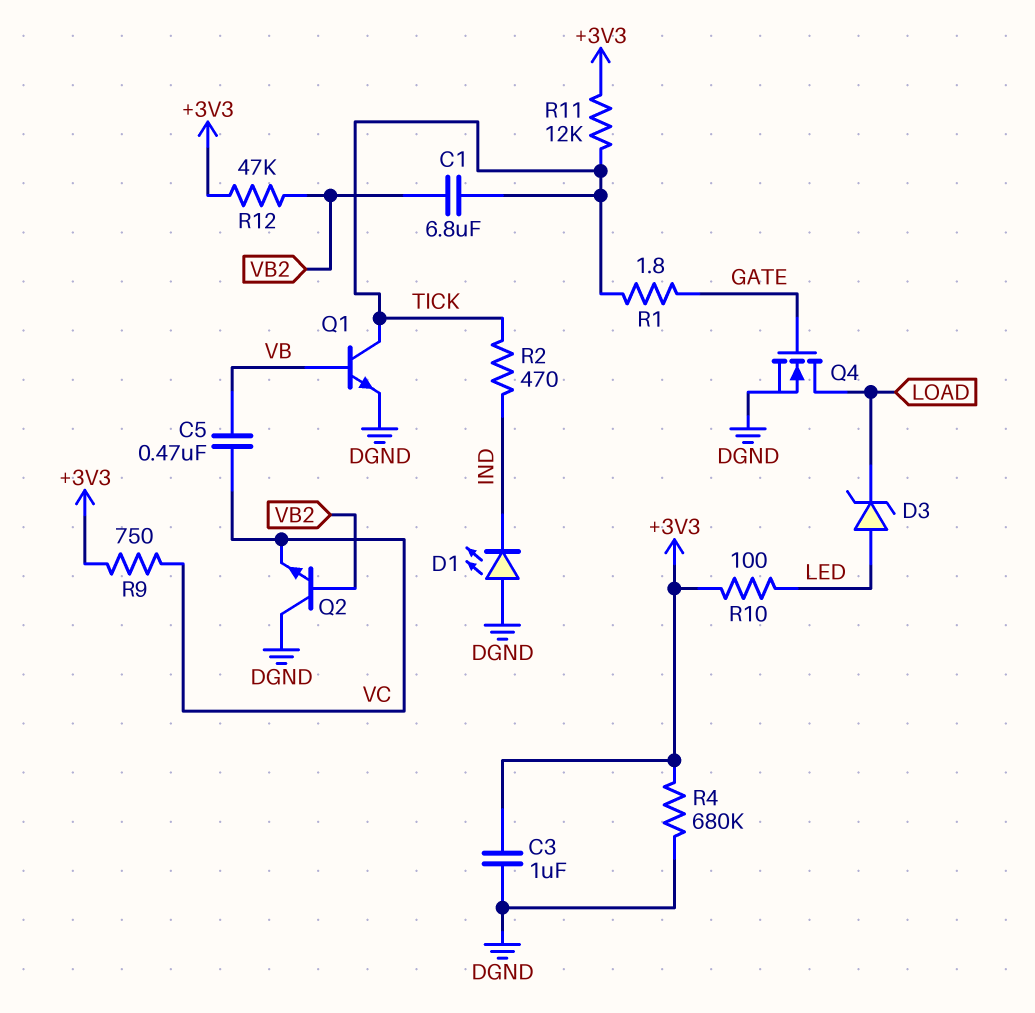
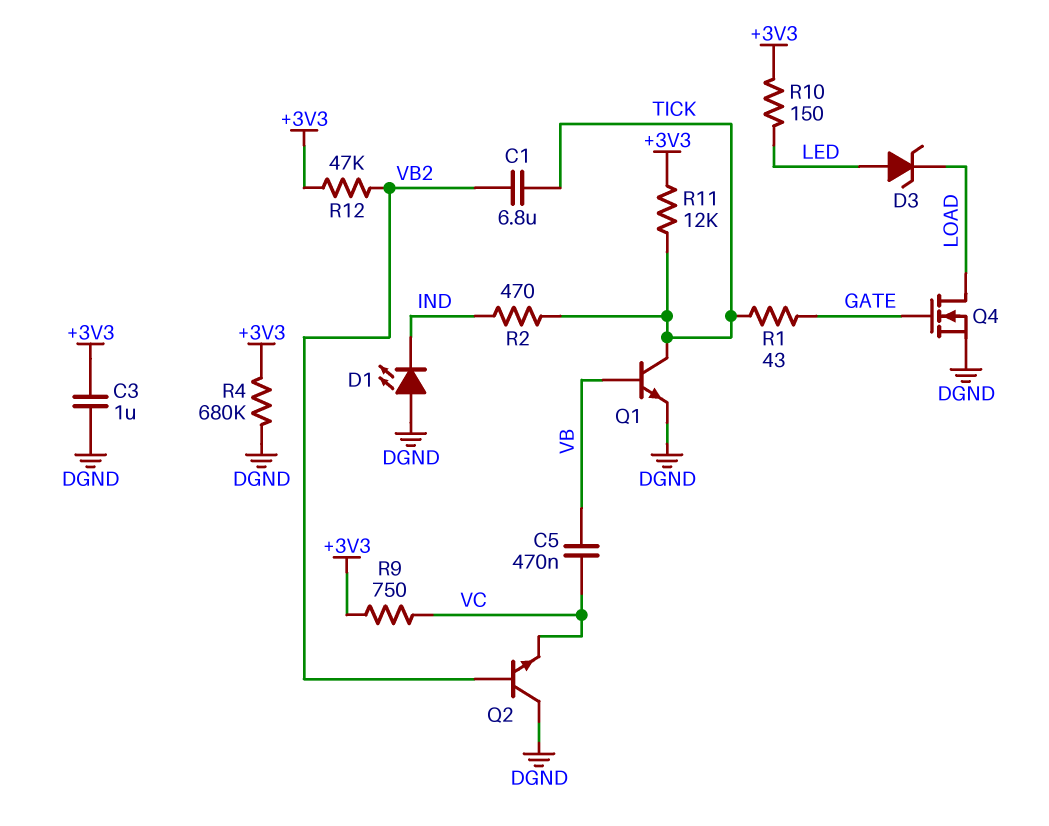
R1: 1.8 (GATE, TICK) -> 43 (GATE, TICK)
R10: 100 (+3V3, LED) -> 150 (+3V3, LED)

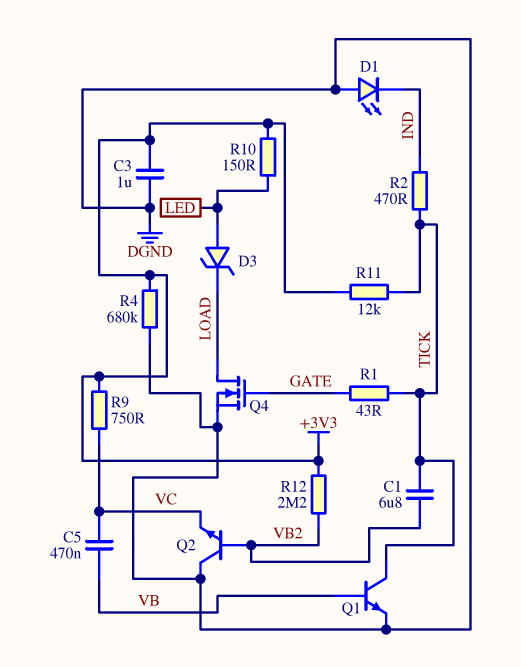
R12: 47k (+3V3, VB2) -> 2.2M (+3V3, VB2)

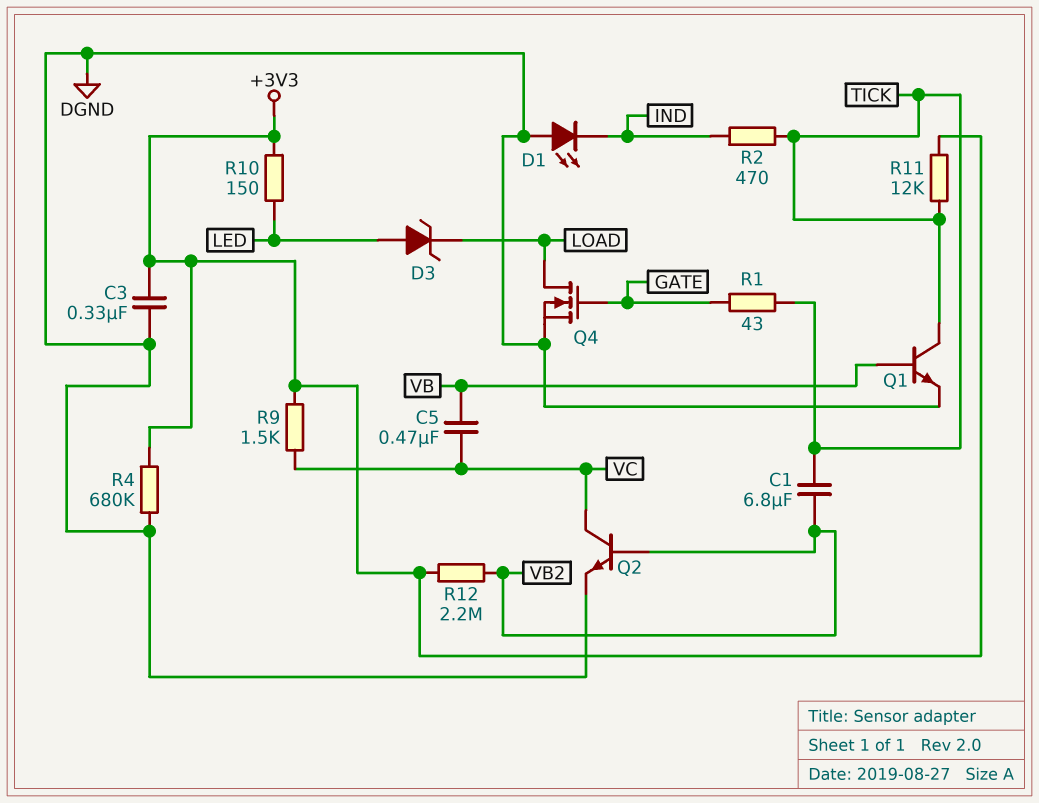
C3: 1uF (+3V3, DGND) -> 330nF (+3V3, DGND)
Q2: NPN (B VB2, C DGND, E VC) -> NPN (B VB2, C VC, E DGND)
R9: 750 (+3V3, VC) -> 1.5k (+3V3, VC)

